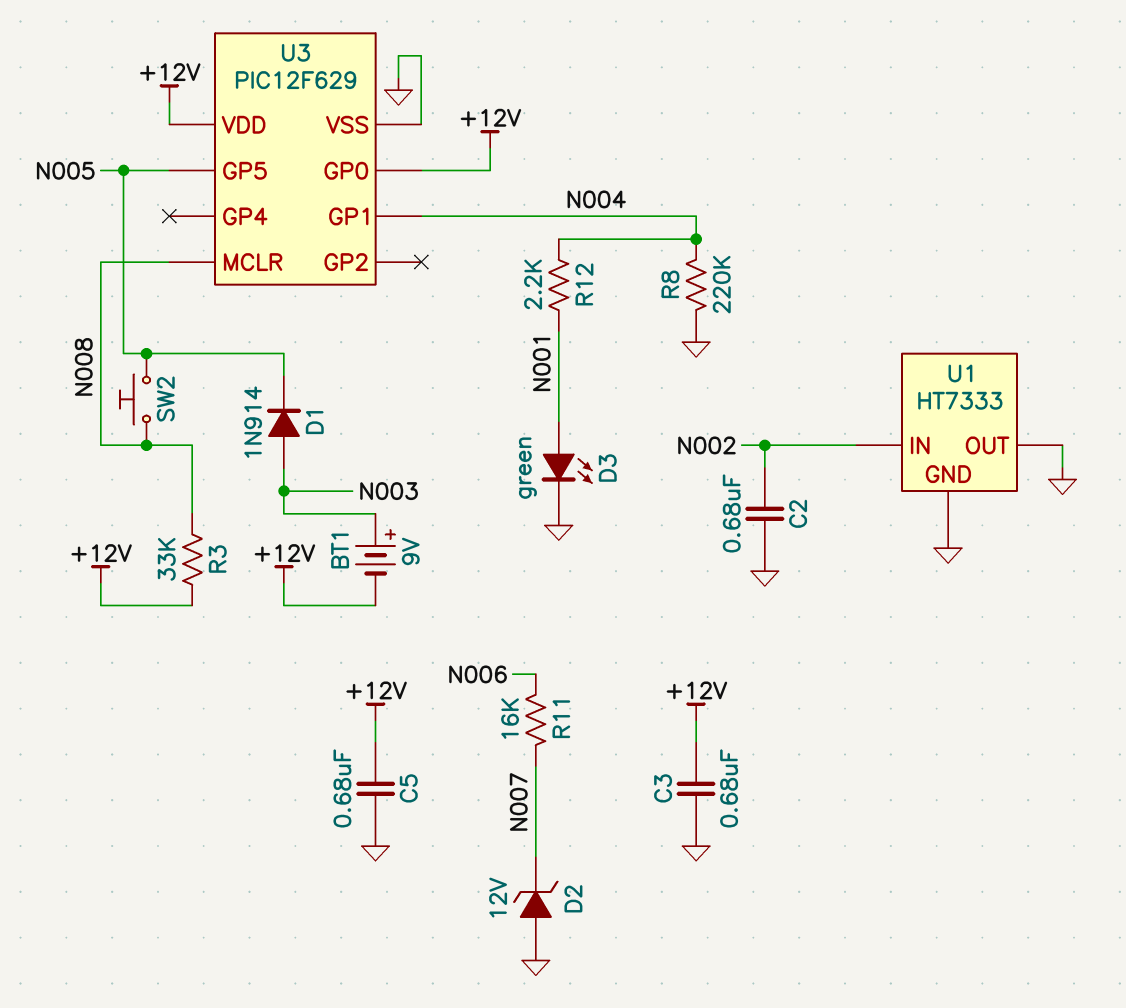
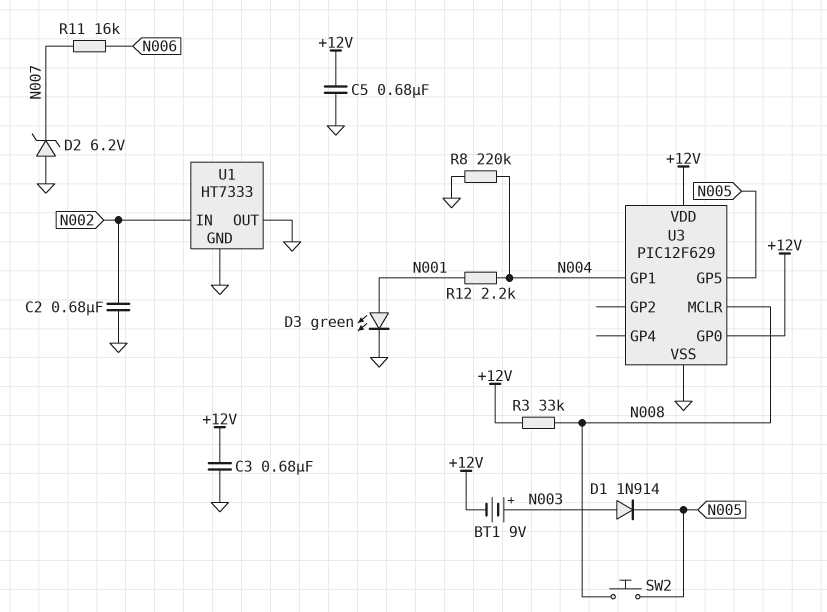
D2: zener 12V (A GND, K N007) -> zener 6.2V (A GND, K N007)

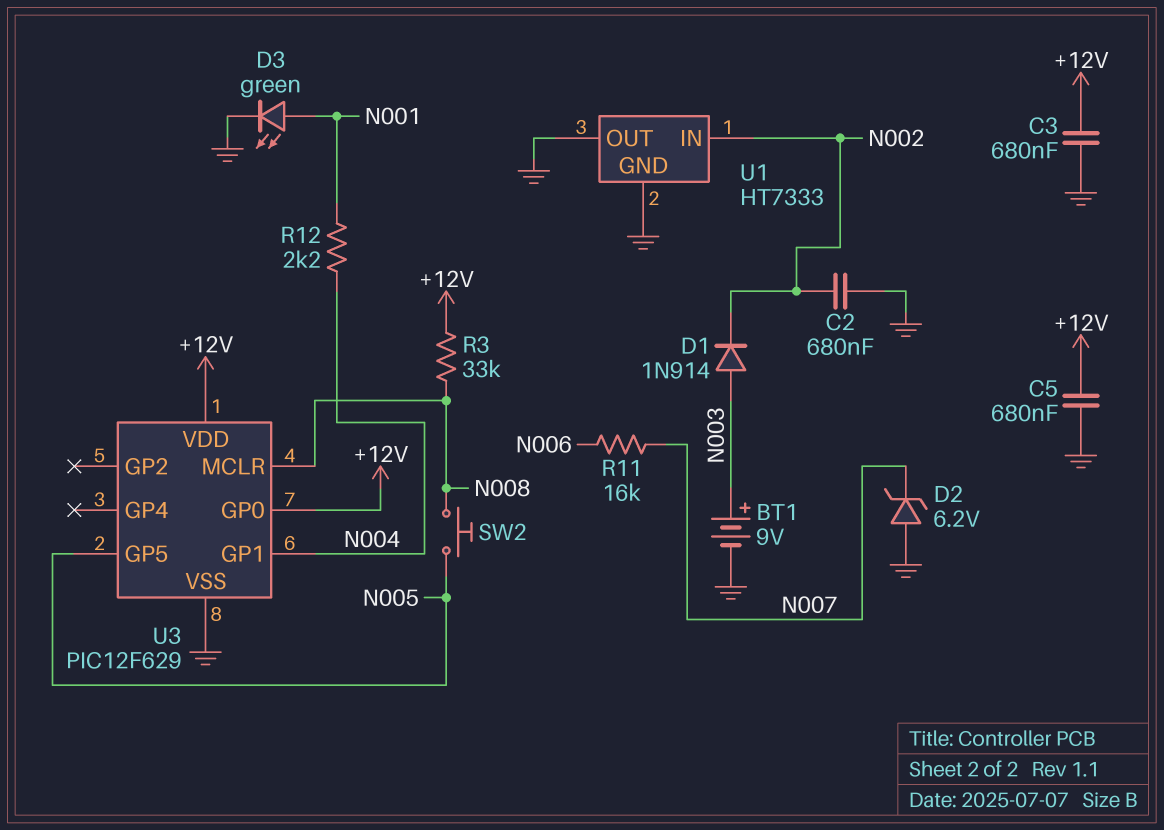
BT1: 9V (plus N003, minus +12V) -> 9V (plus N003, minus GND)
D1: diode 1N914 (A N003, K N005) -> diode 1N914 (A N003, K N002)
R8: 220k (GND, N004) -> none

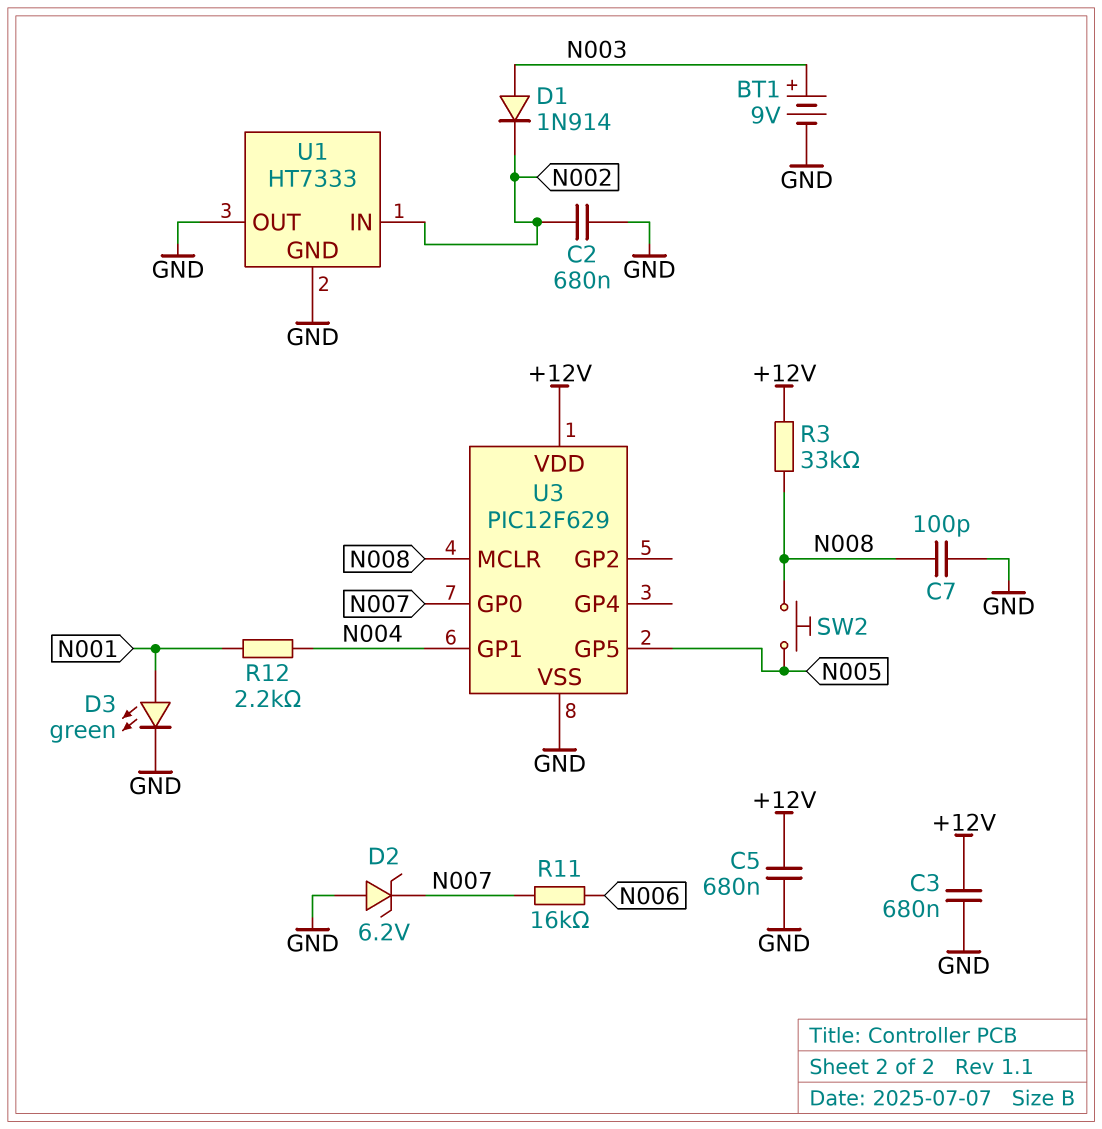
C7: none -> 100pF (GND, N008)
U3 pin GP0: +12V -> N007

